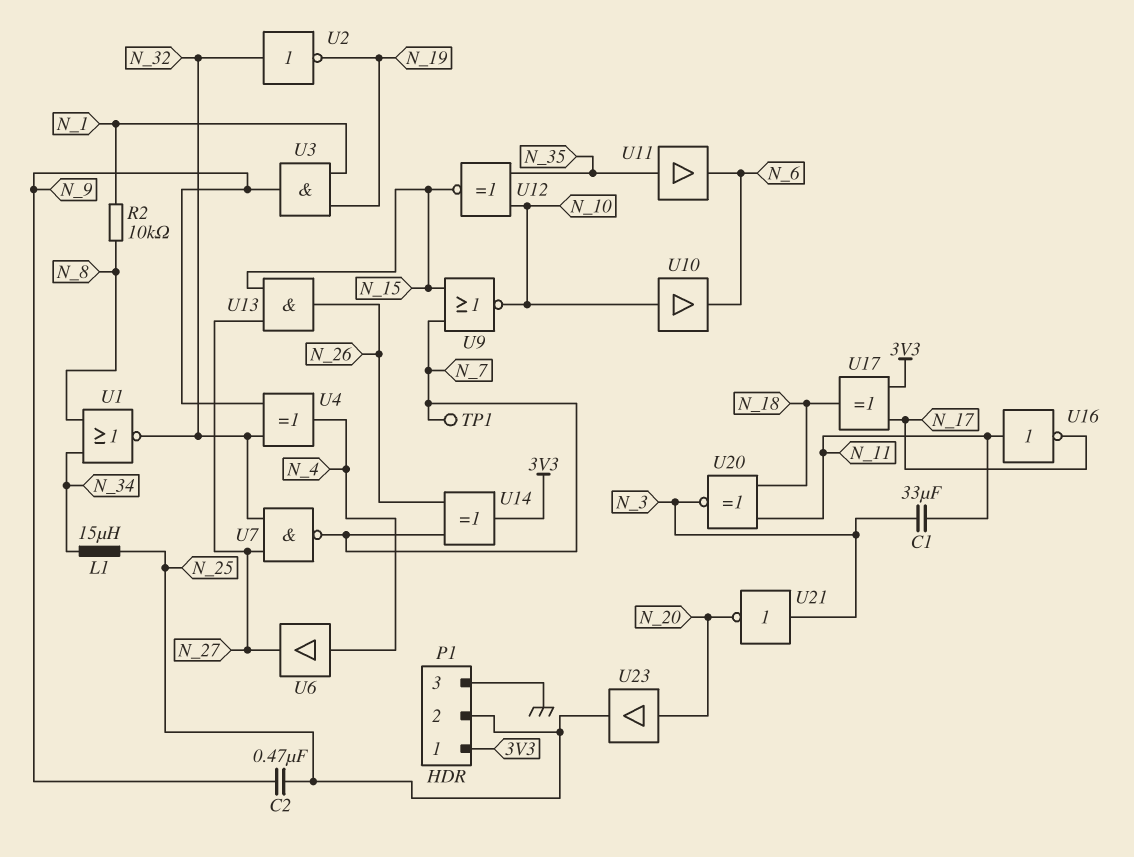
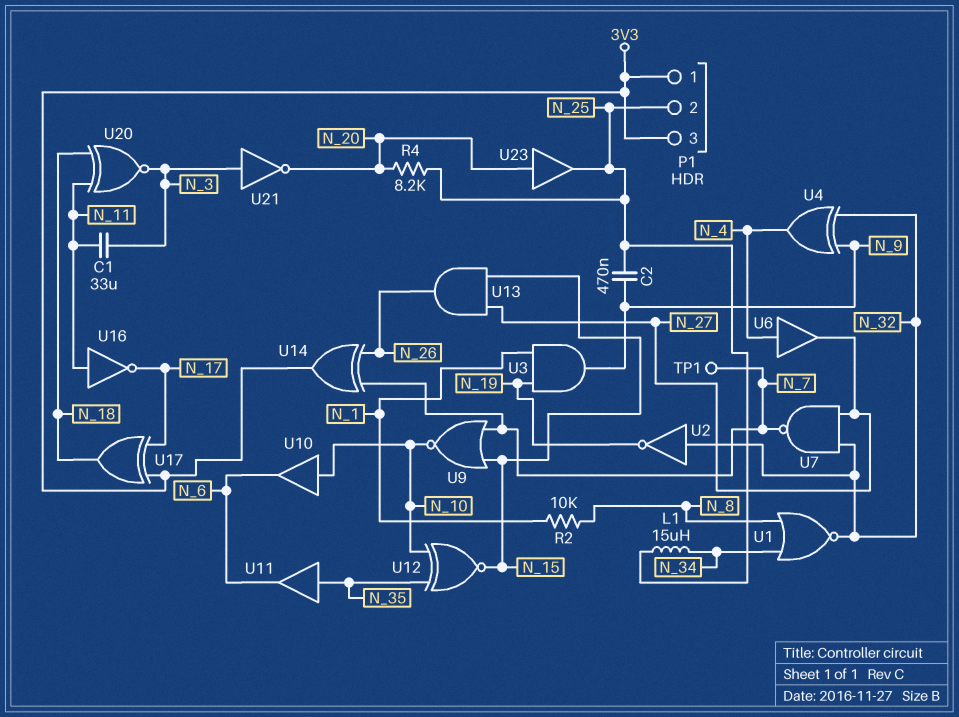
P1 pin 3: GND -> 3V3
R4: none -> 8.2k (N_20, N_25)

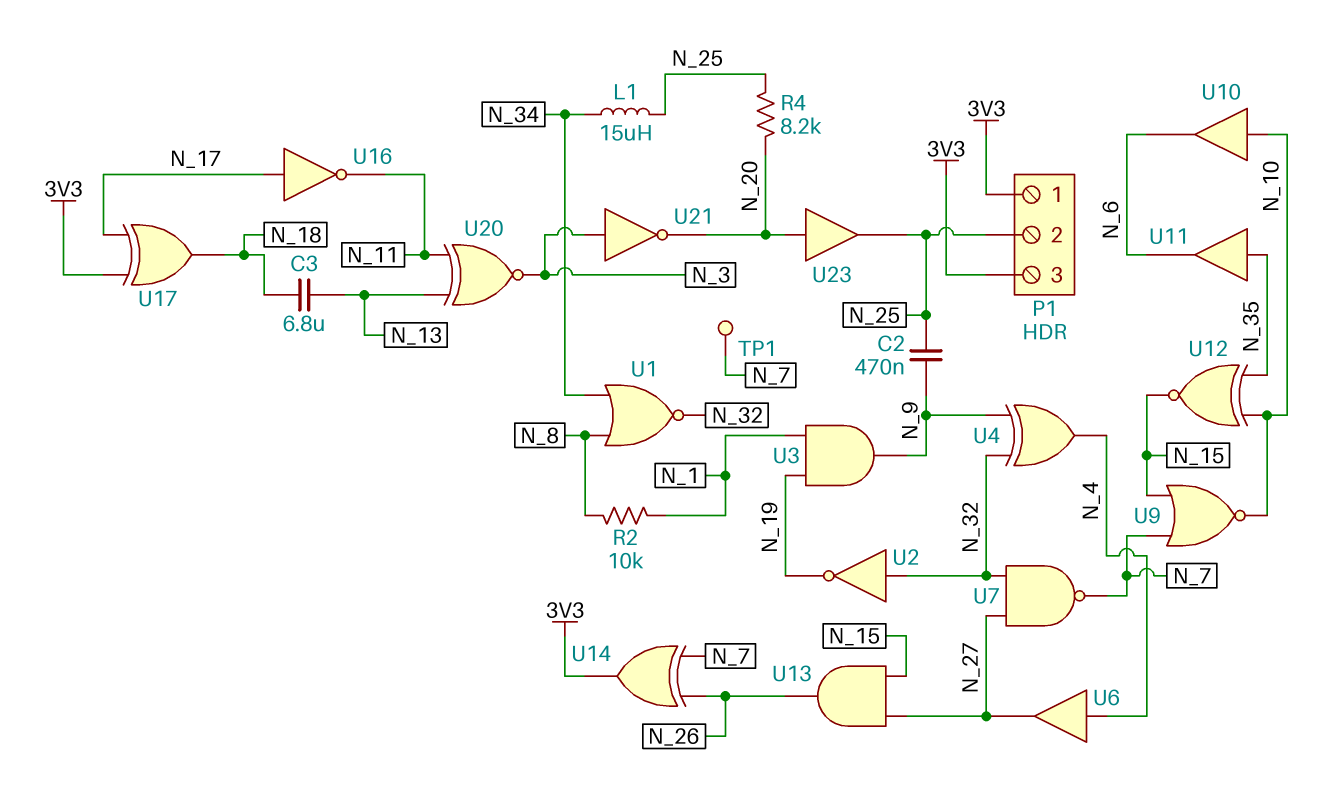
C1: 33uF (N_3, N_11) -> none
C3: none -> 6.8uF (N_13, N_18)
U16: NOT (in N_11, out N_17) -> NOT (in N_17, out N_11)
U20: XNOR (in N_11, in N_18, out N_3) -> XNOR (in N_11, in N_13, out N_3)

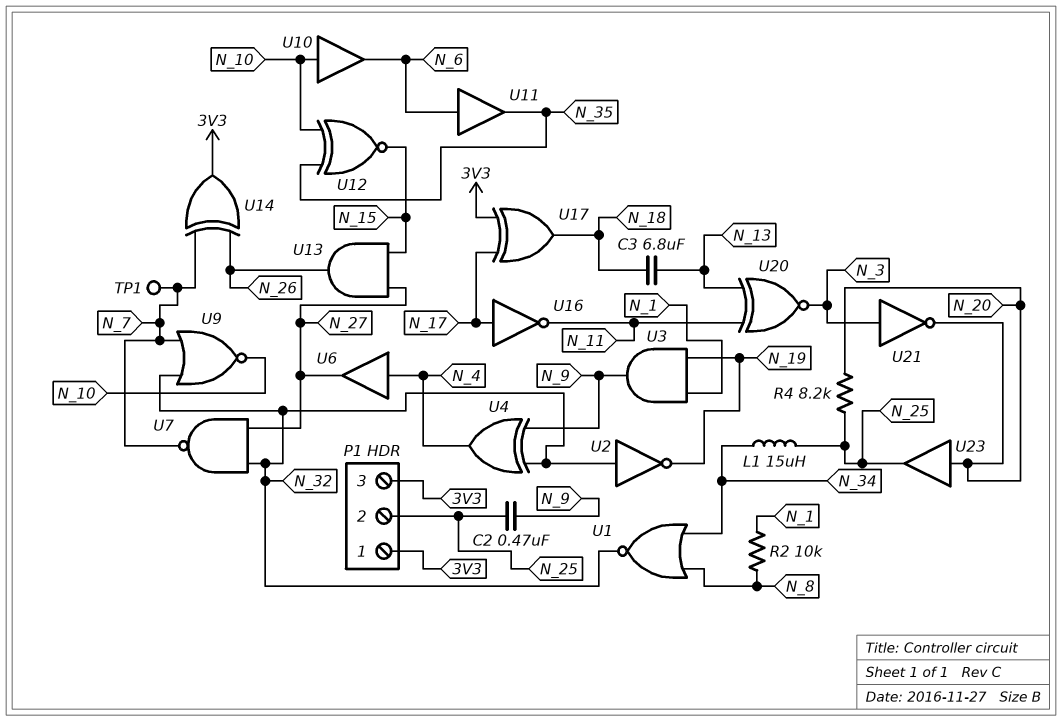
U9: NOR (in N_7, in N_15, out N_10) -> NOR (in N_7, in N_32, out N_10)
U11: buffer (in N_35, out N_6) -> buffer (in N_6, out N_35)

